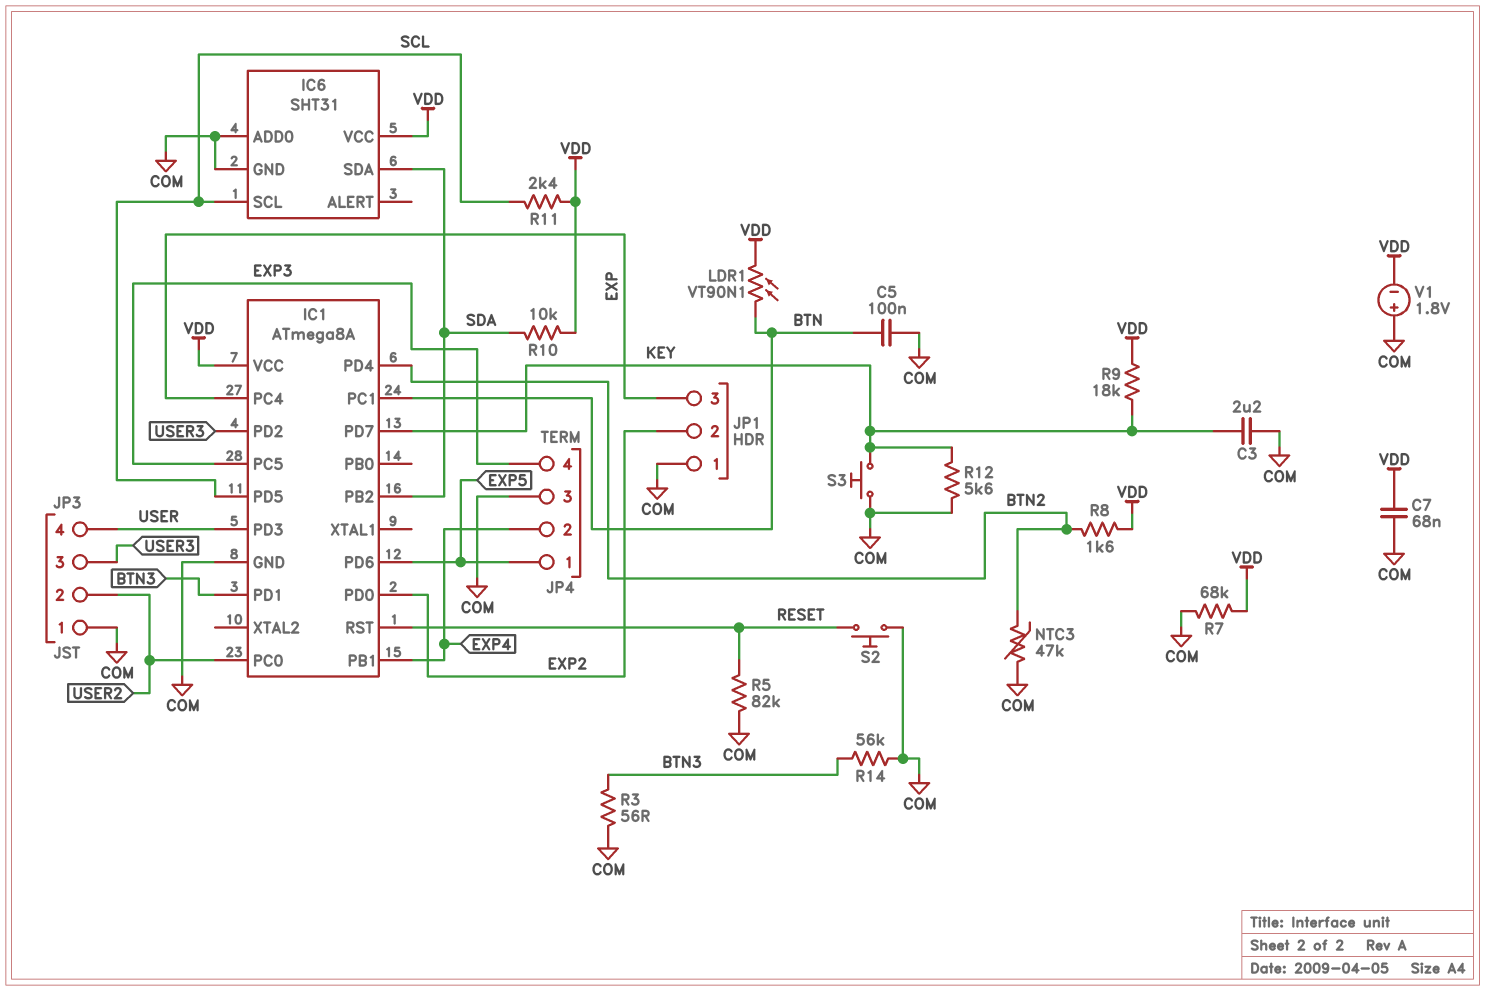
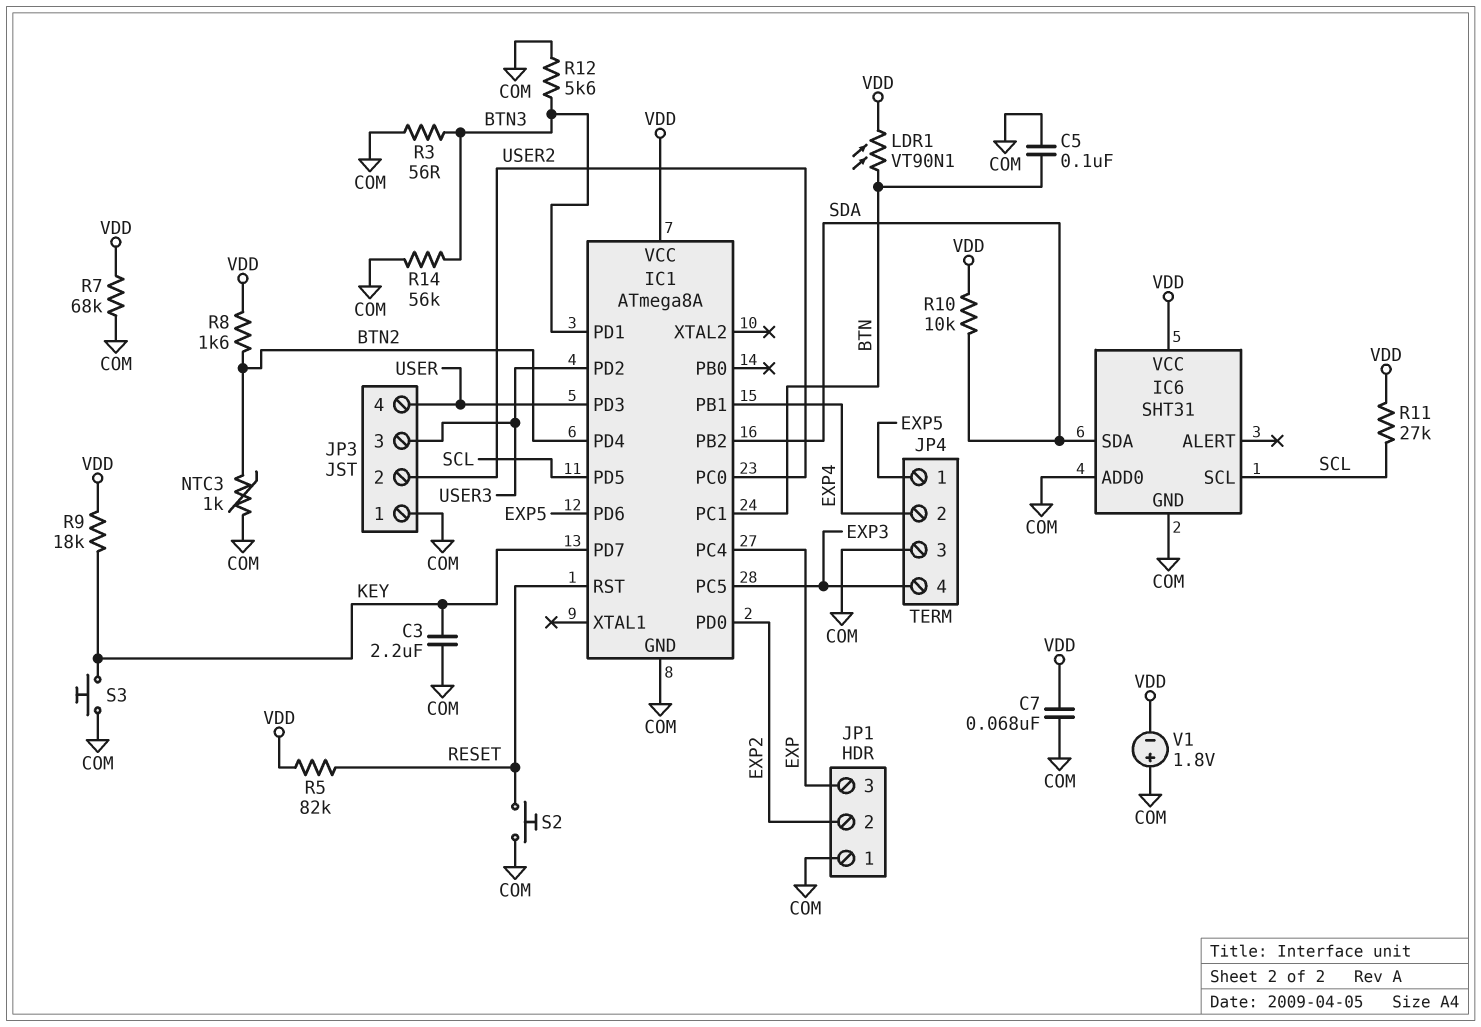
NTC3: 47k (BTN2, COM) -> 1k (BTN2, COM)
R5: 82k (COM, RESET) -> 82k (RESET, VDD)
R11: 2.4k (SCL, VDD) -> 27k (SCL, VDD)
R12: 5.6k (COM, KEY) -> 5.6k (BTN3, COM)

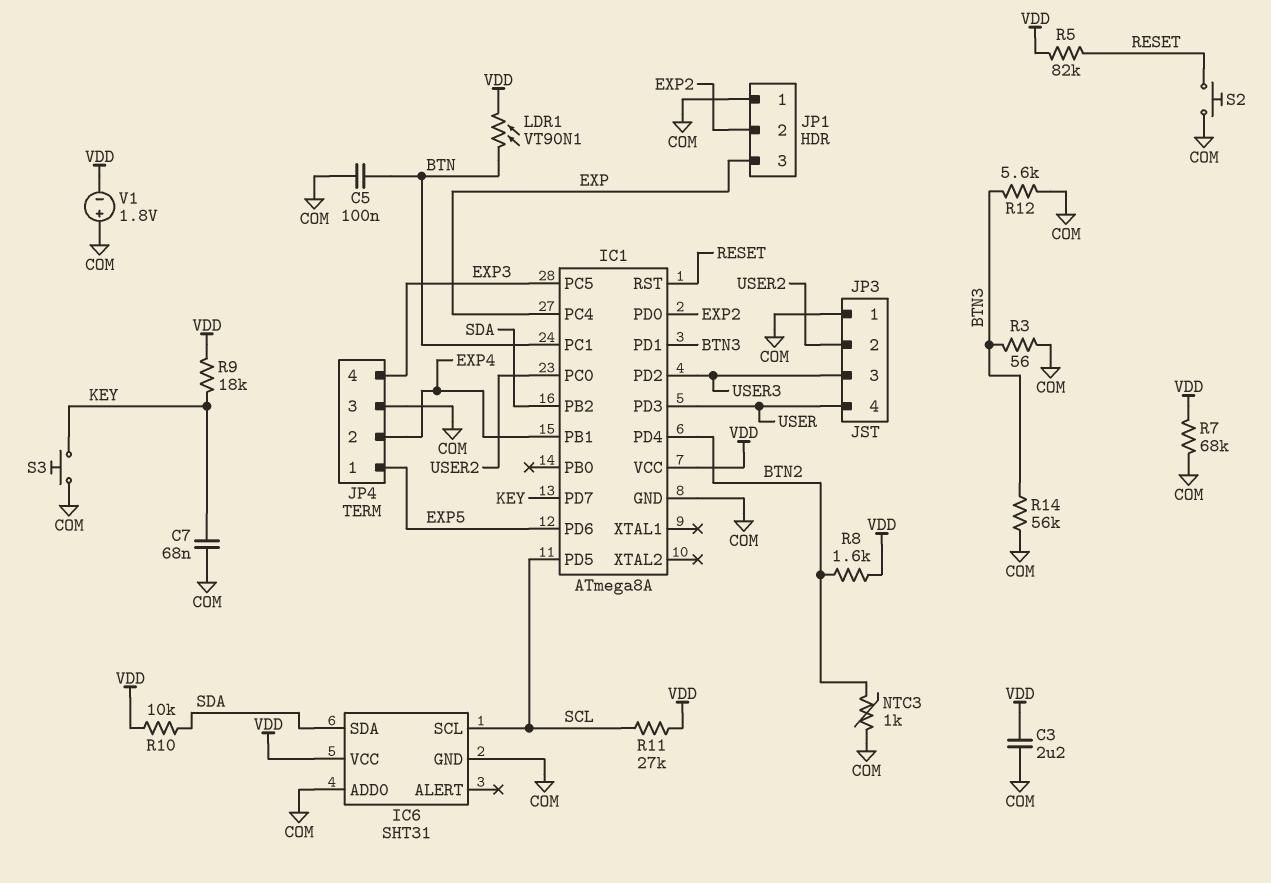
C3: 2.2uF (COM, KEY) -> 2.2uF (COM, VDD)
C7: 68nF (COM, VDD) -> 68nF (COM, KEY)

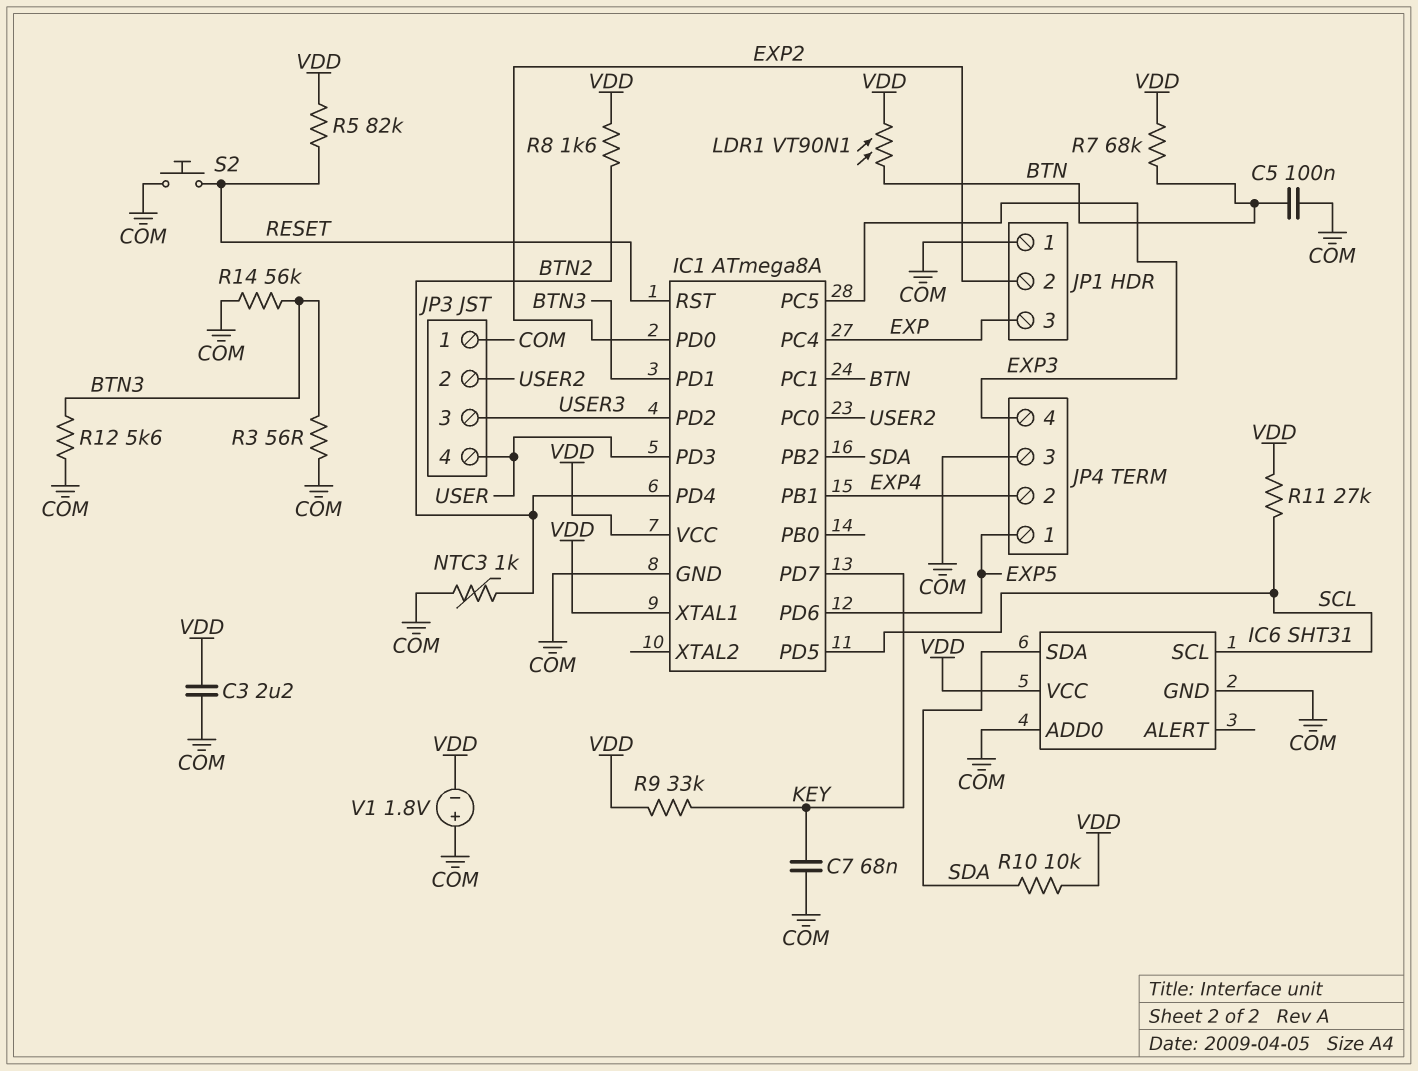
IC1 pin XTAL1: none -> VDD
R7: 68k (COM, VDD) -> 68k (BTN, VDD)
R9: 18k (KEY, VDD) -> 33k (KEY, VDD)
S3: button (COM, KEY) -> none

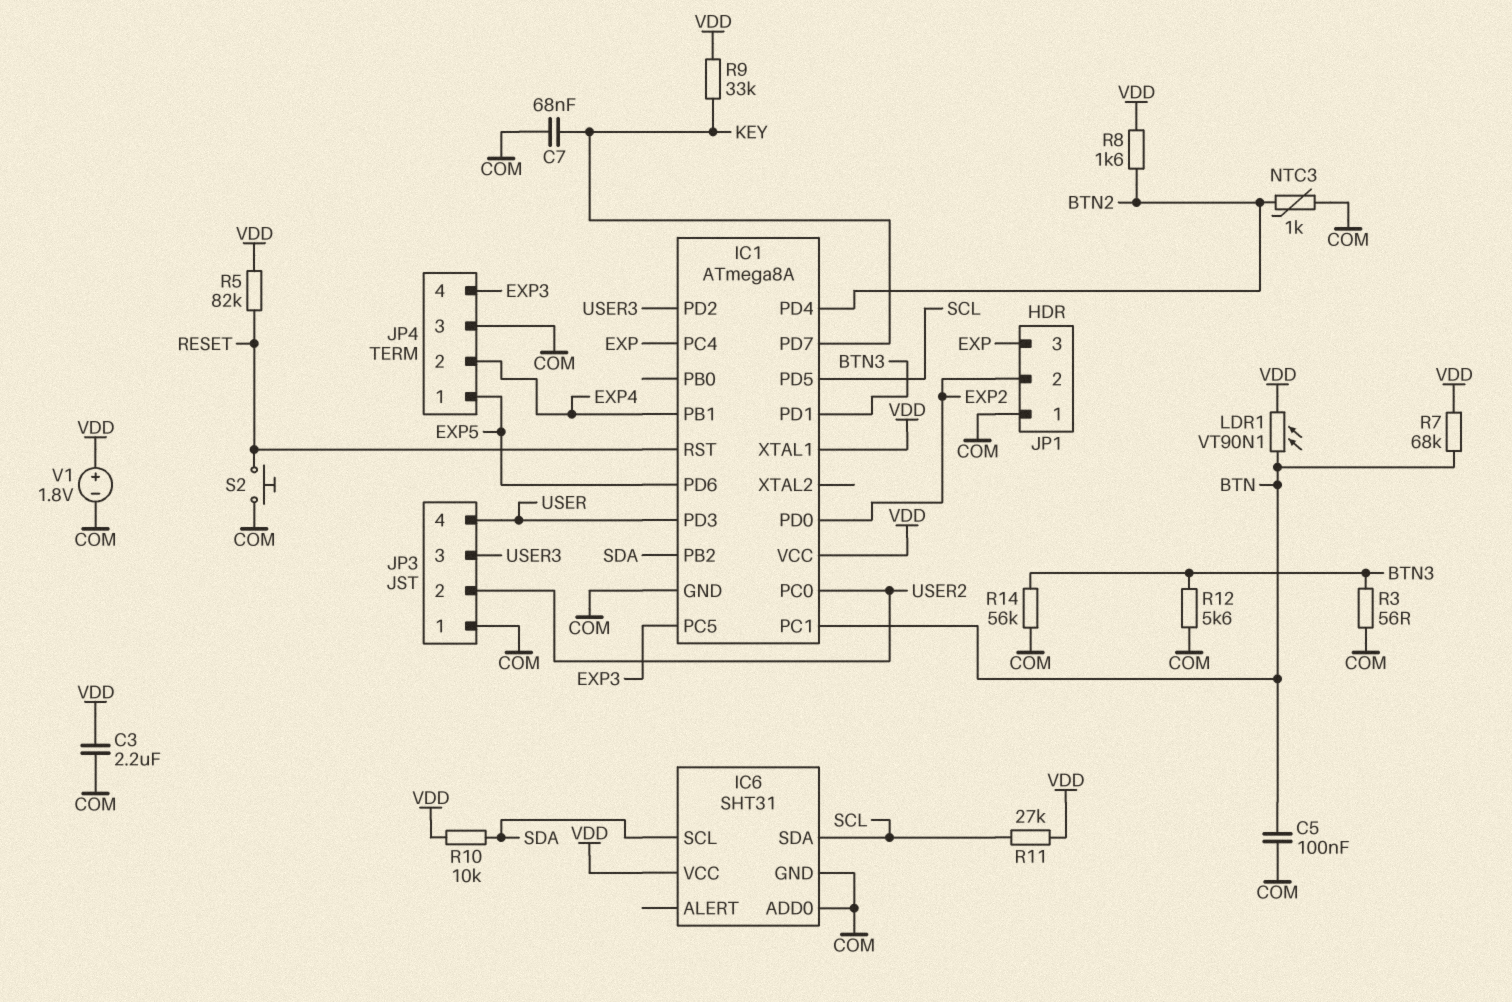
IC6 pin SCL: SCL -> SDA
IC6 pin SDA: SDA -> SCL
V1: 1.8V (plus COM, minus VDD) -> 1.8V (plus VDD, minus COM)

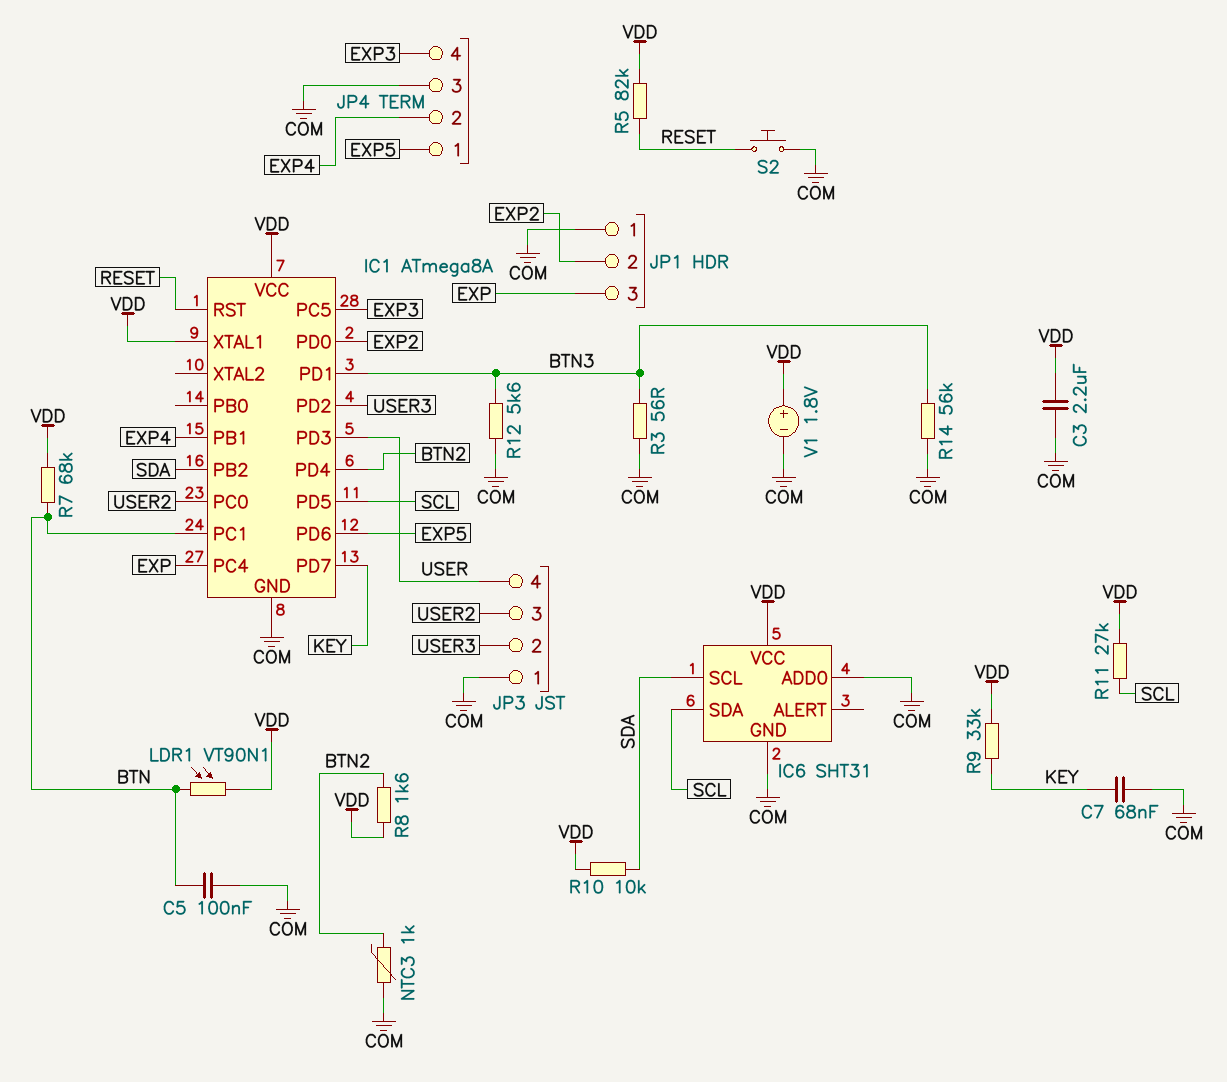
JP3 pin 2: USER2 -> USER3
JP3 pin 3: USER3 -> USER2

